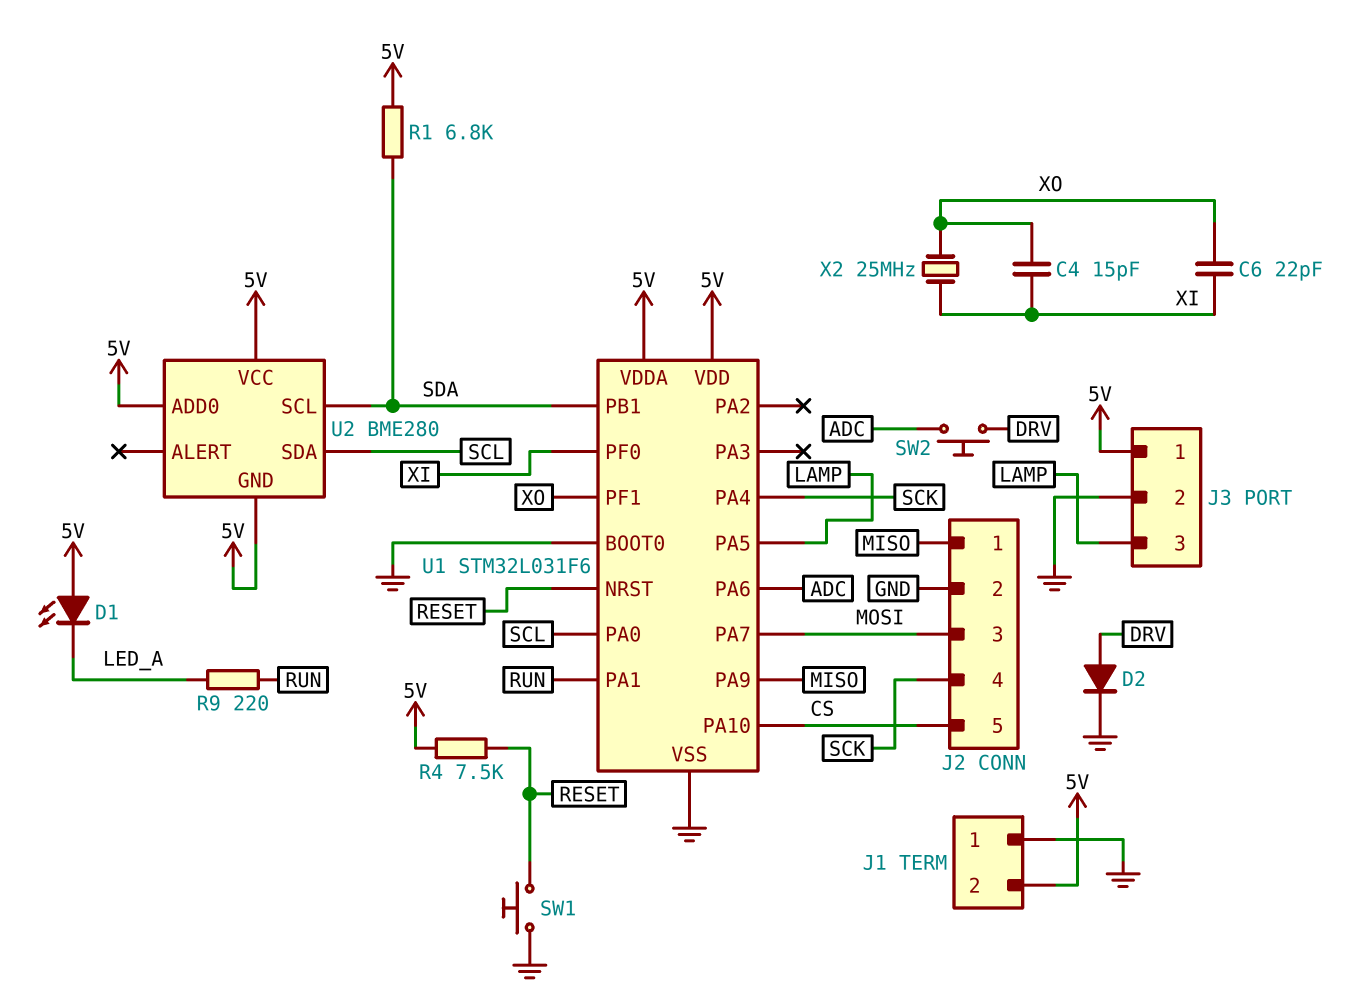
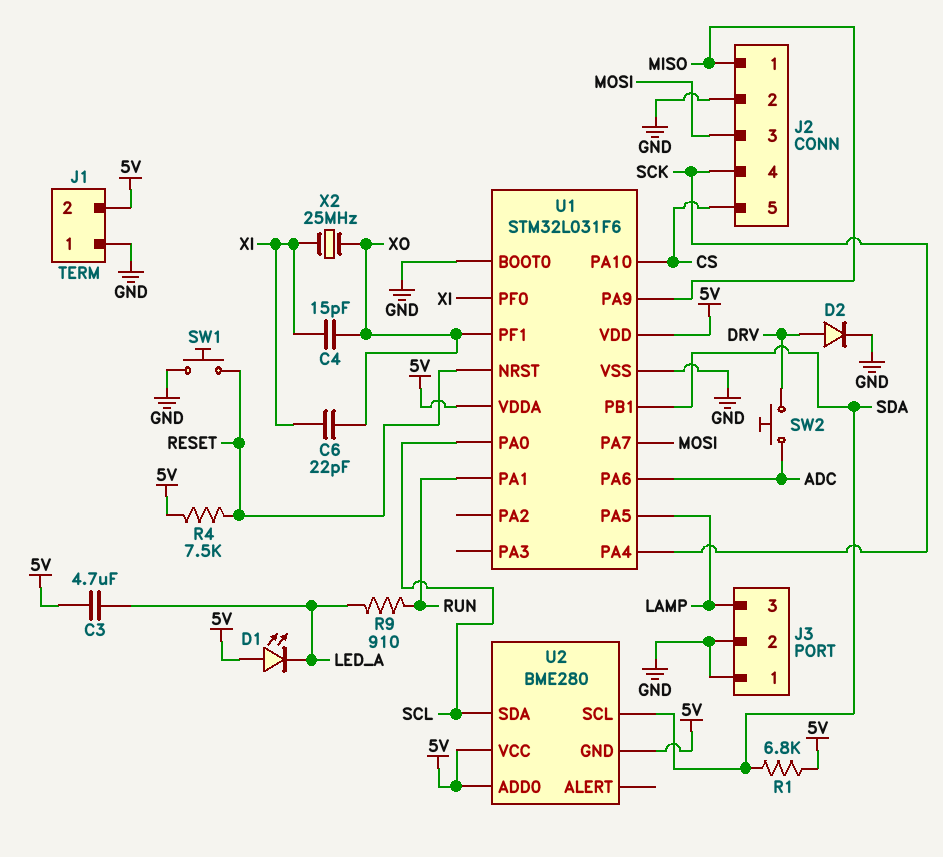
C3: none -> 4.7uF (5V, LED_A)
J3 pin 1: 5V -> GND
R9: 220 (LED_A, RUN) -> 910 (LED_A, RUN)

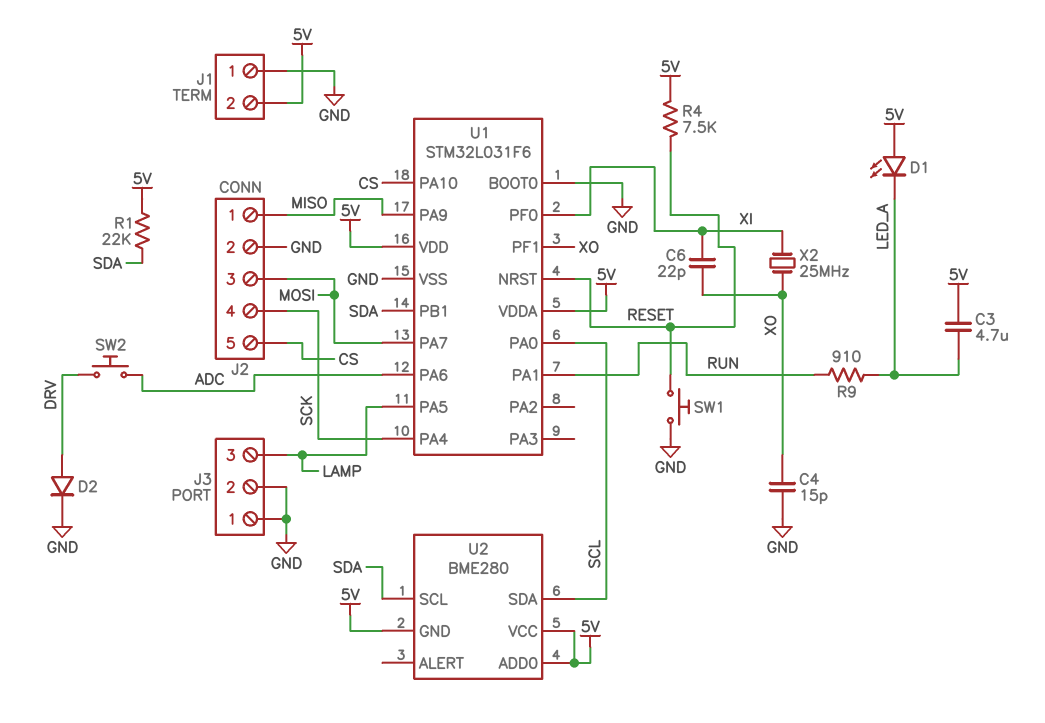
C4: 15pF (XI, XO) -> 15pF (GND, XO)
R1: 6.8k (5V, SDA) -> 22k (5V, SDA)

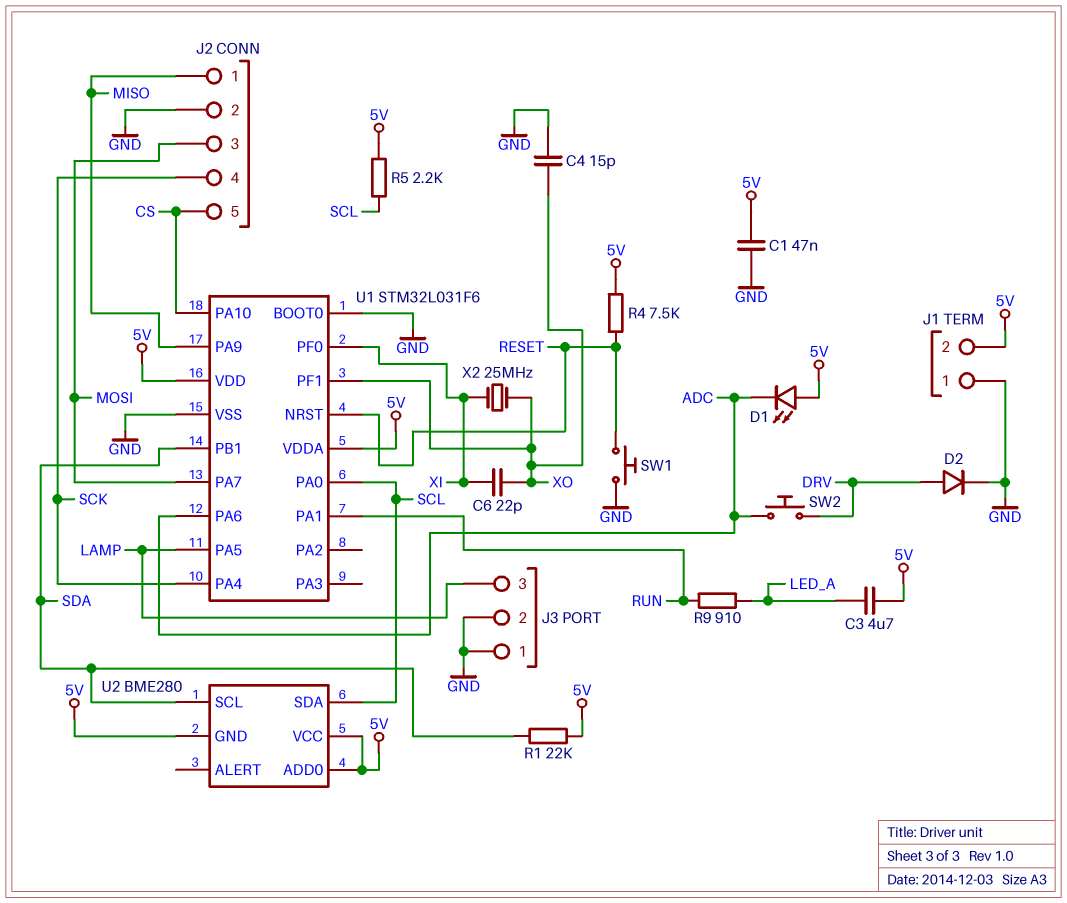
C1: none -> 47nF (5V, GND)
D1: LED (A 5V, K LED_A) -> LED (A 5V, K ADC)
R5: none -> 2.2k (5V, SCL)

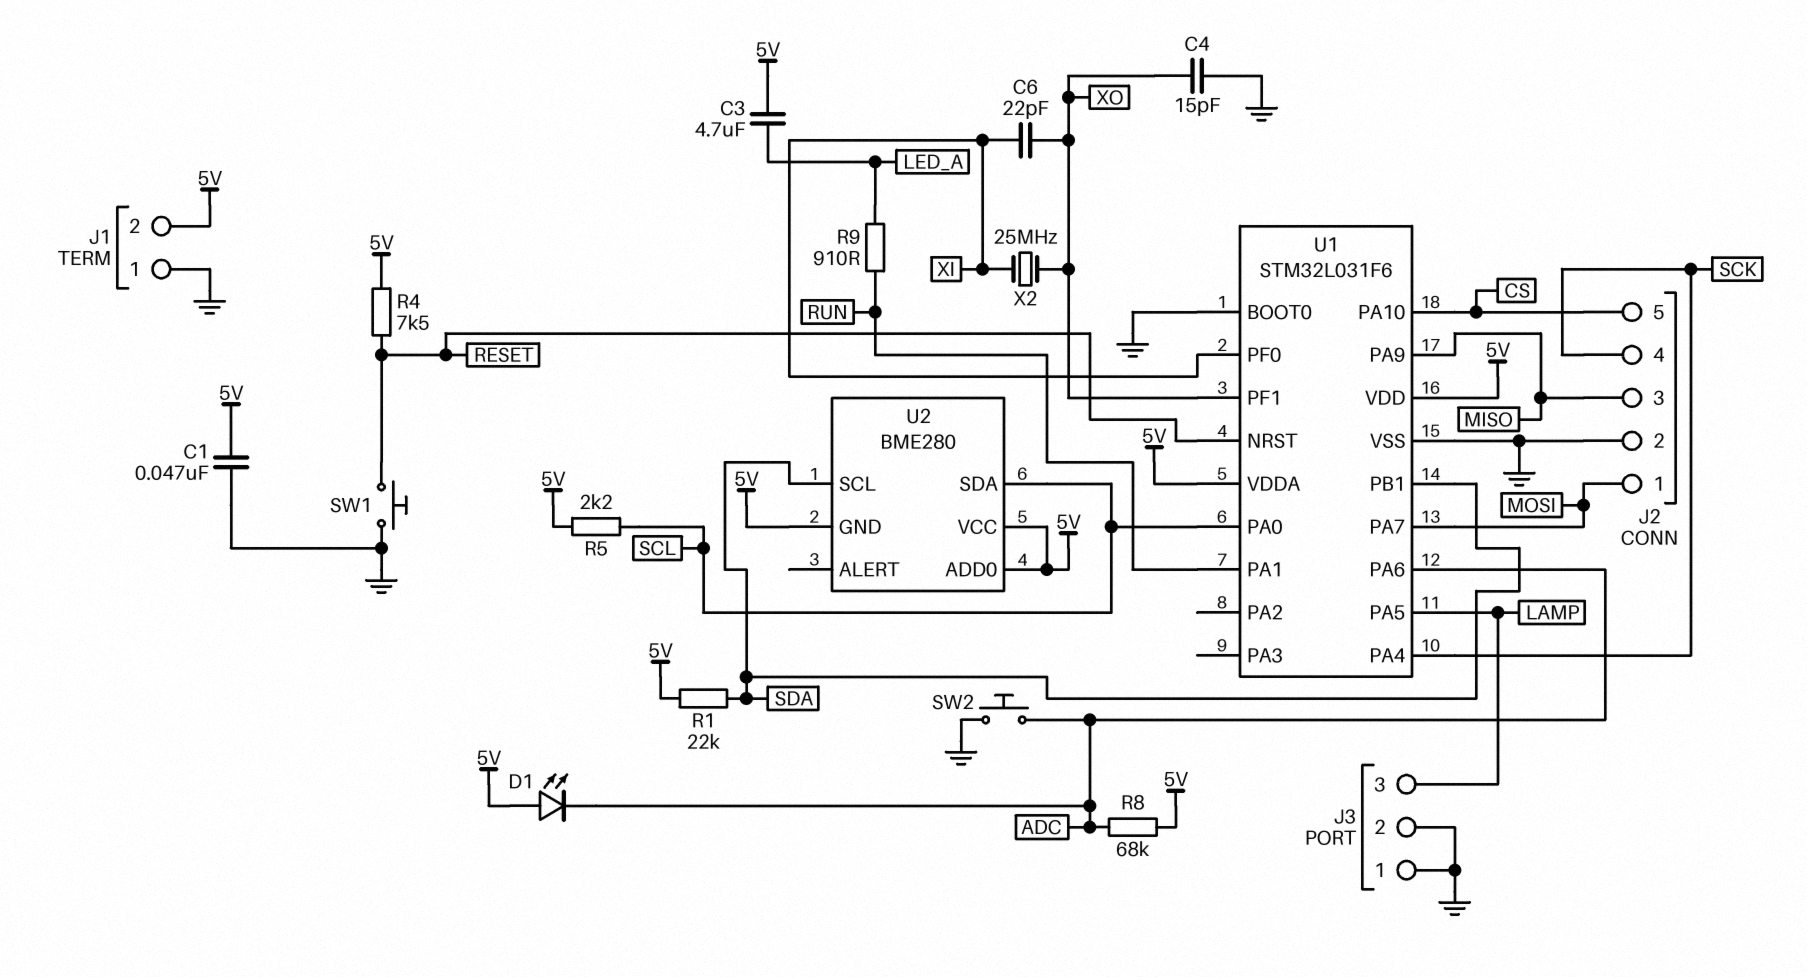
D2: diode (A DRV, K GND) -> none
J2 pin 1: MISO -> MOSI
J2 pin 3: MOSI -> MISO
R8: none -> 68k (5V, ADC)
SW2: button (ADC, DRV) -> button (ADC, GND)

